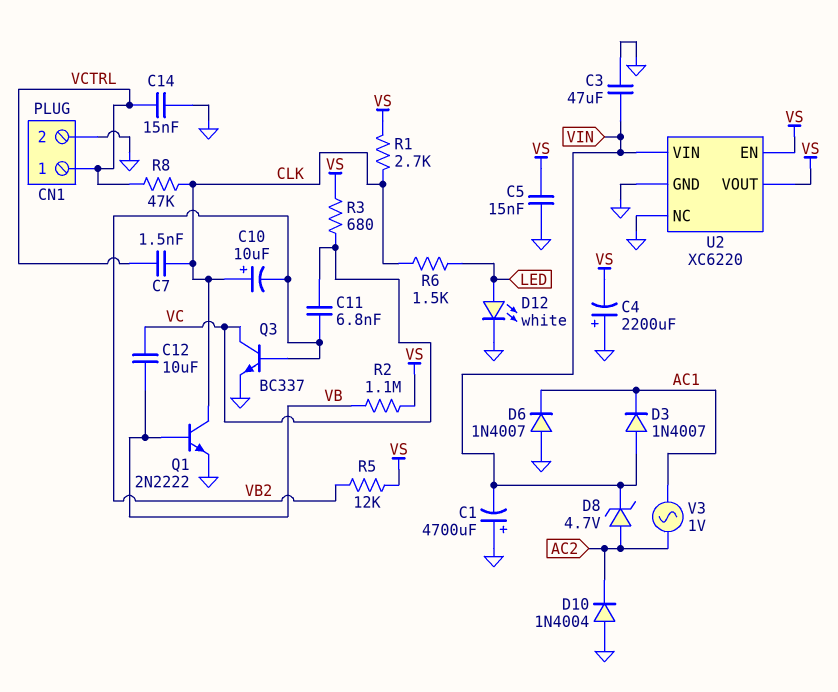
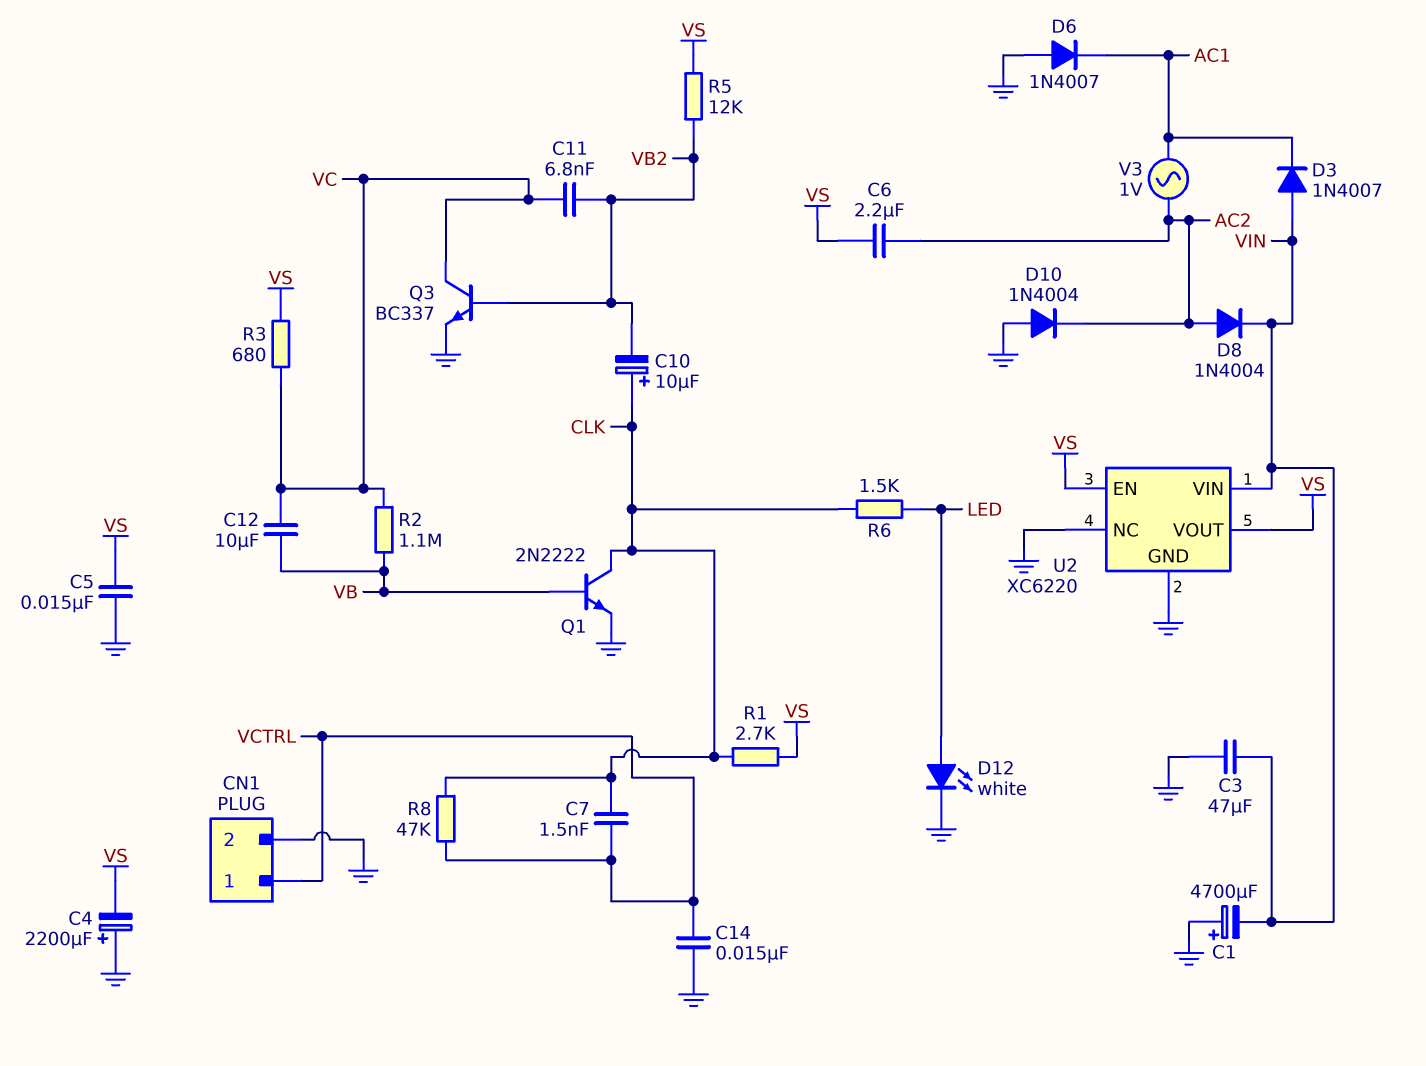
C6: none -> 2.2uF (AC2, VS)
D8: zener 4.7V (A AC2, K VIN) -> diode 1N4004 (A AC2, K VIN)
R2: 1.1M (VB, VS) -> 1.1M (VB, VC)

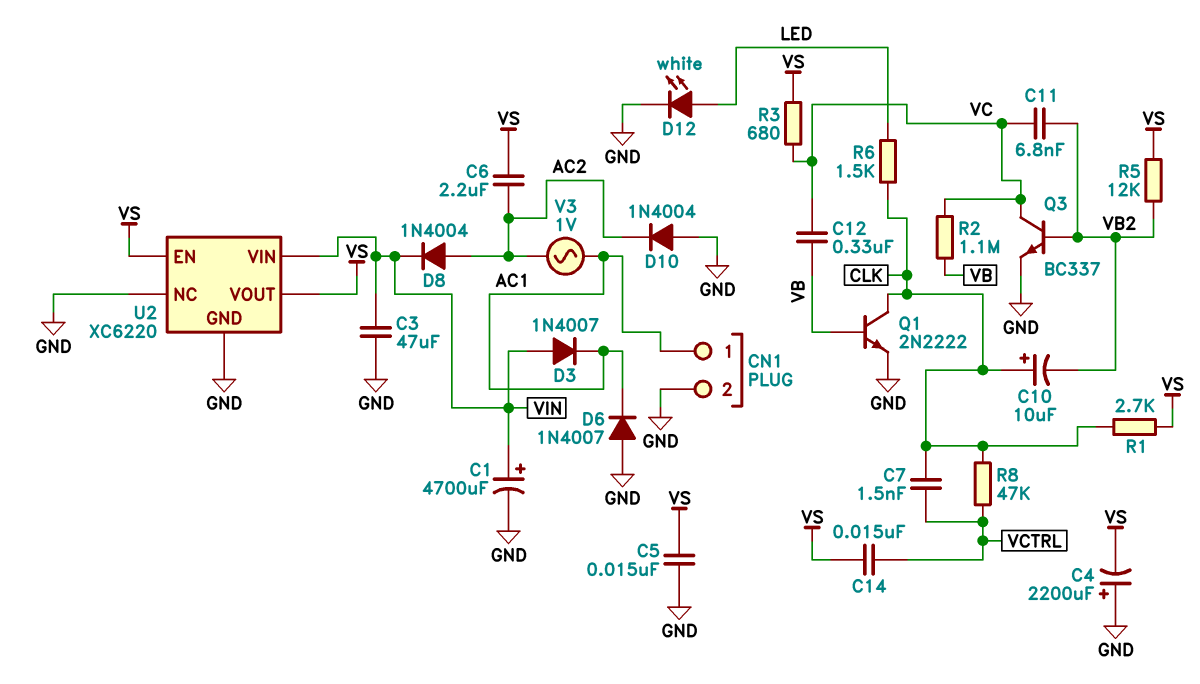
C1: 4700uF (plus GND, minus VIN) -> 4700uF (plus VIN, minus GND)
C12: 10uF (VB, VC) -> 330nF (VB, VC)
C14: 15nF (GND, VCTRL) -> 15nF (VCTRL, VS)
CN1 pin 1: VCTRL -> AC1

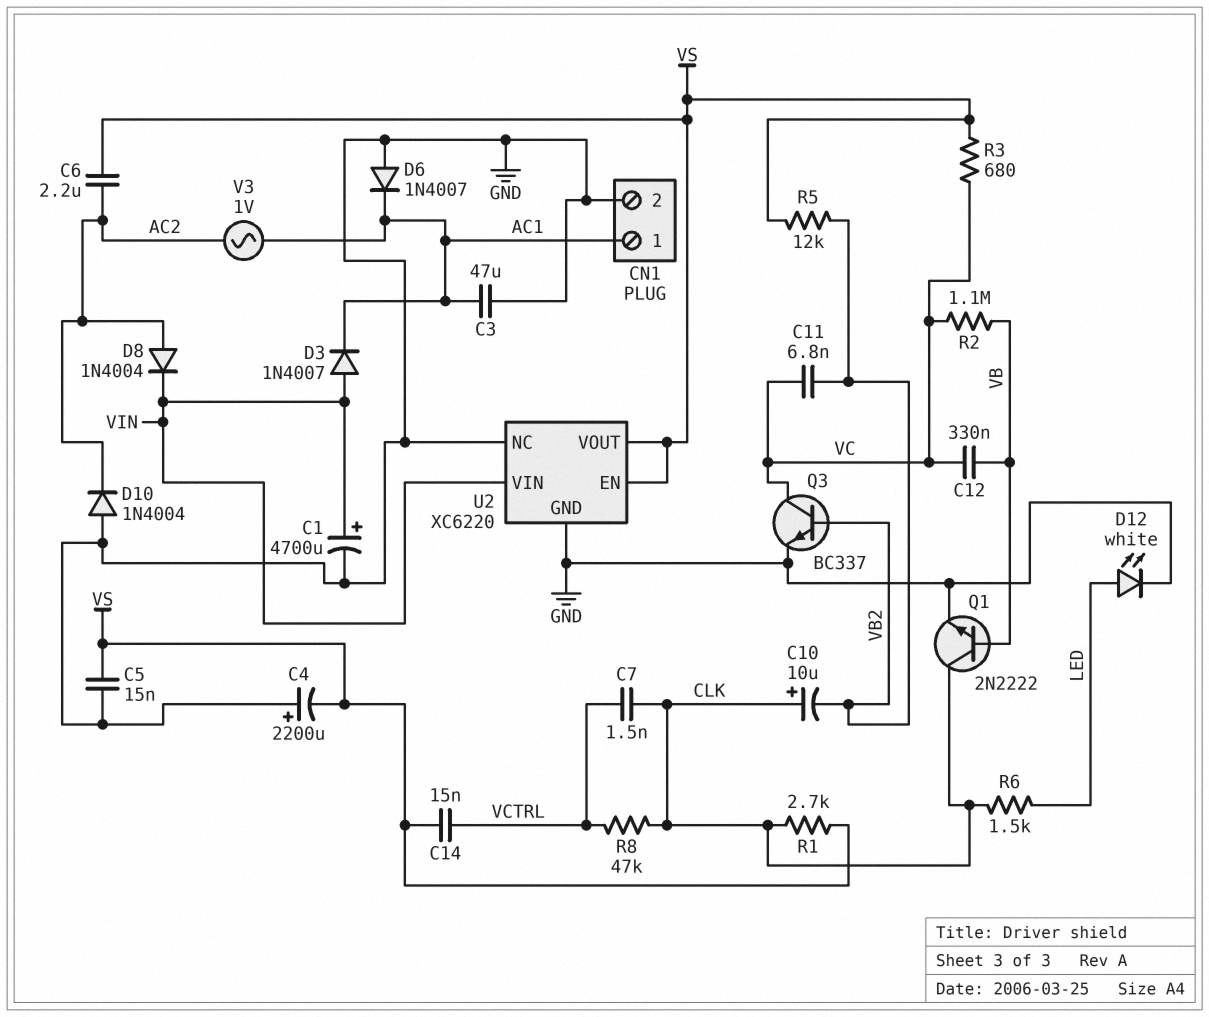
C3: 47uF (GND, VIN) -> 47uF (AC1, GND)

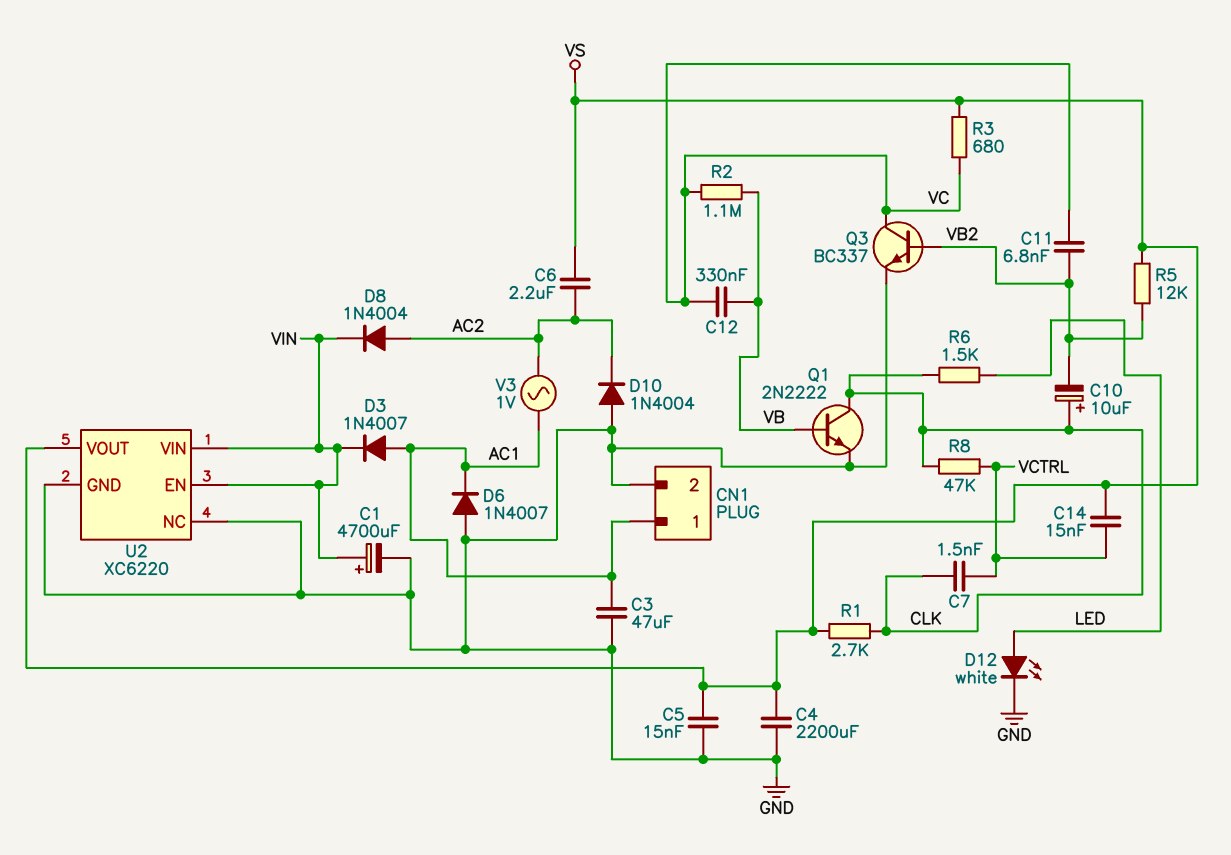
C4: 2200uF (plus GND, minus VS) -> 2200uF (GND, VS)
D3: diode 1N4007 (A VIN, K AC1) -> diode 1N4007 (A AC1, K VIN)
U2 pin EN: VS -> VIN

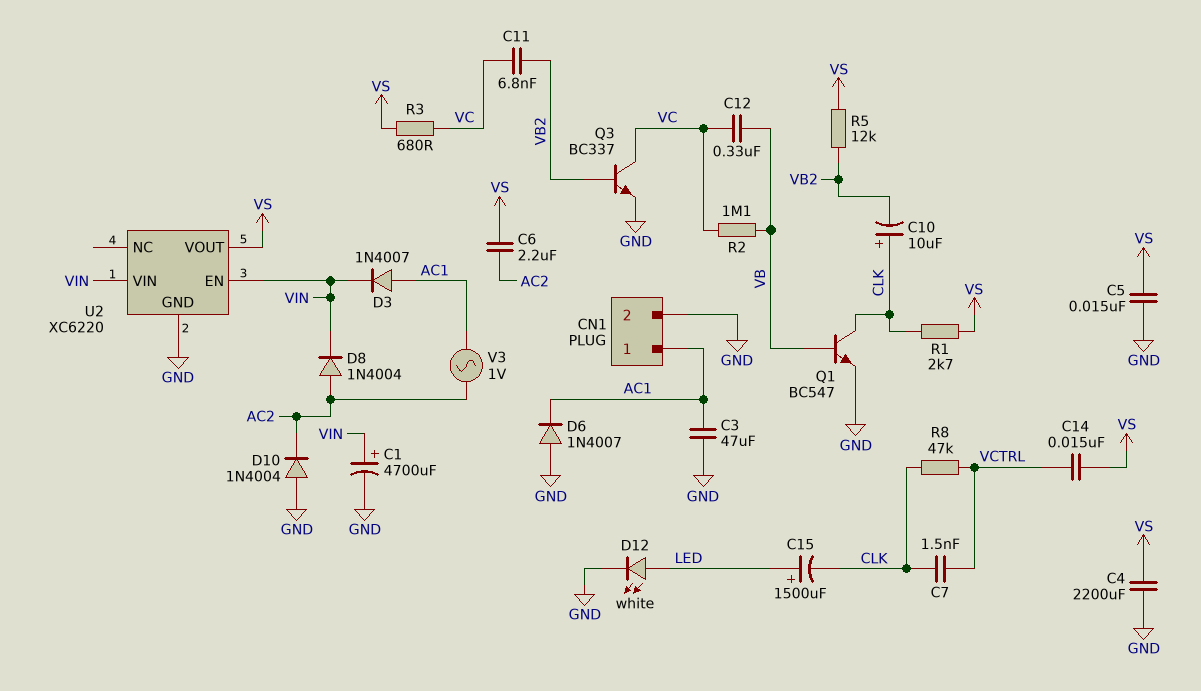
C15: none -> 1500uF (plus LED, minus CLK)
Q1: NPN 2N2222 (B VB, C CLK, E GND) -> NPN BC547 (B VB, C CLK, E GND)
R6: 1.5k (CLK, LED) -> none
U2 pin NC: GND -> none

